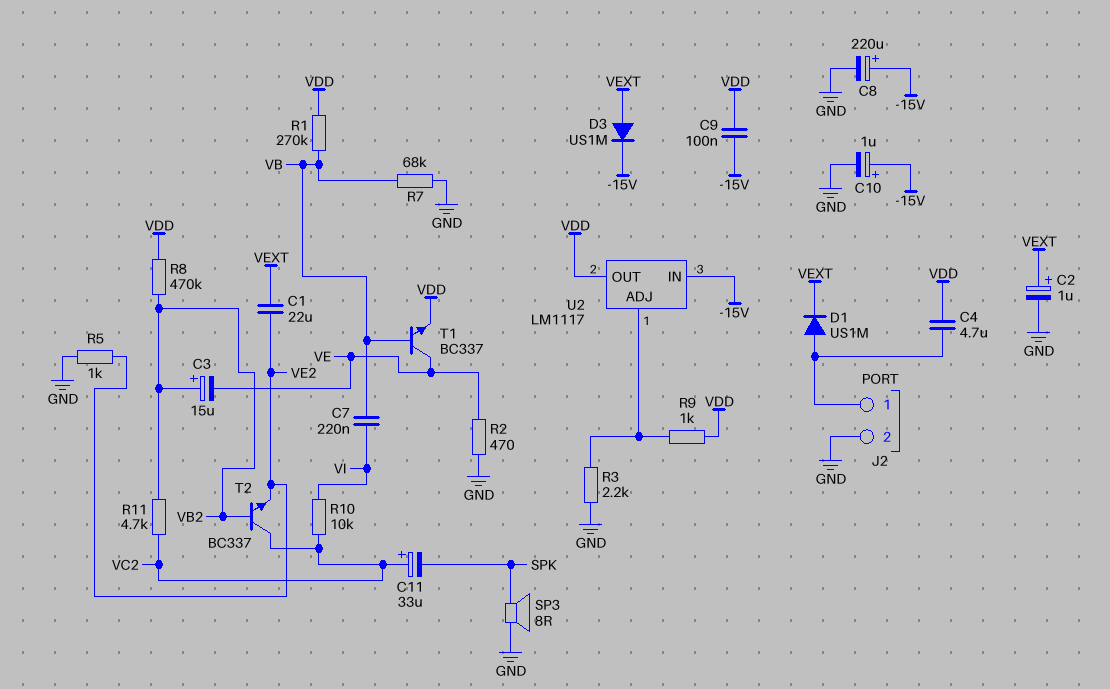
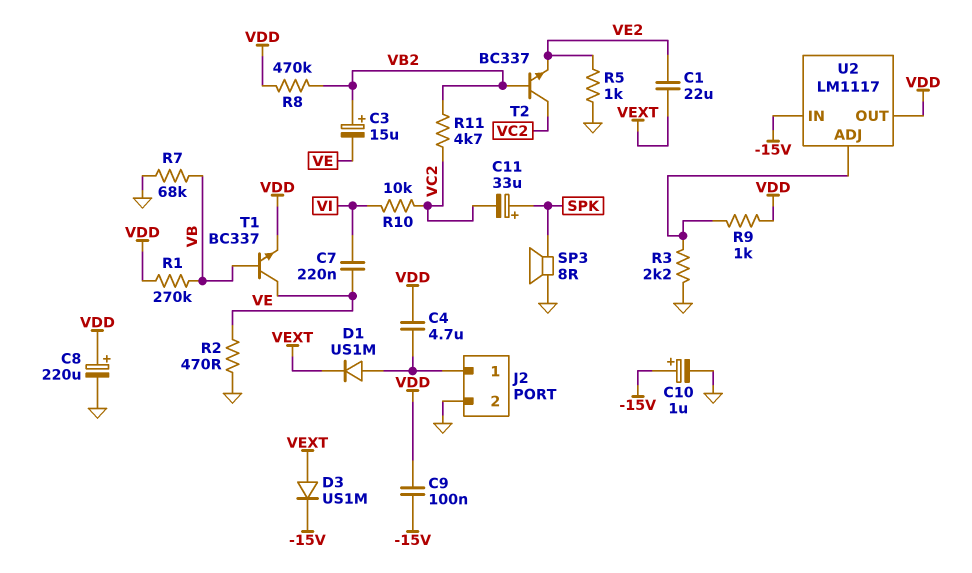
C2: 1uF (plus VEXT, minus GND) -> none
C7: 220nF (VB, VI) -> 220nF (VE, VI)
C8: 220uF (plus -15V, minus GND) -> 220uF (plus VDD, minus GND)
C11: 33uF (plus VC2, minus SPK) -> 33uF (plus SPK, minus VC2)

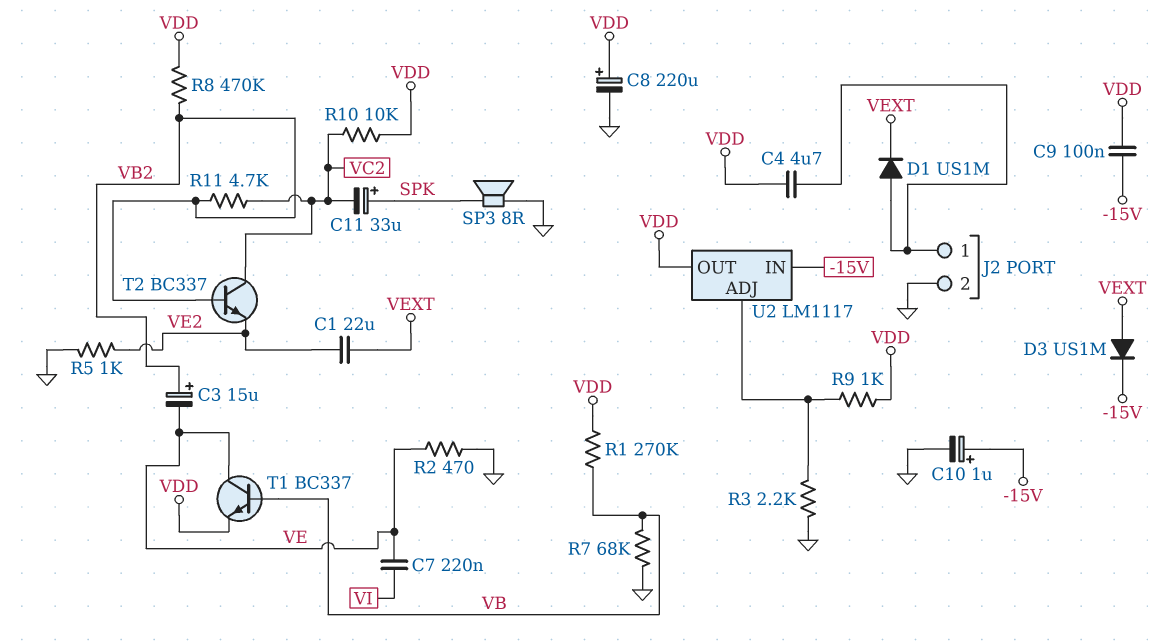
R10: 10k (VC2, VI) -> 10k (VC2, VDD)

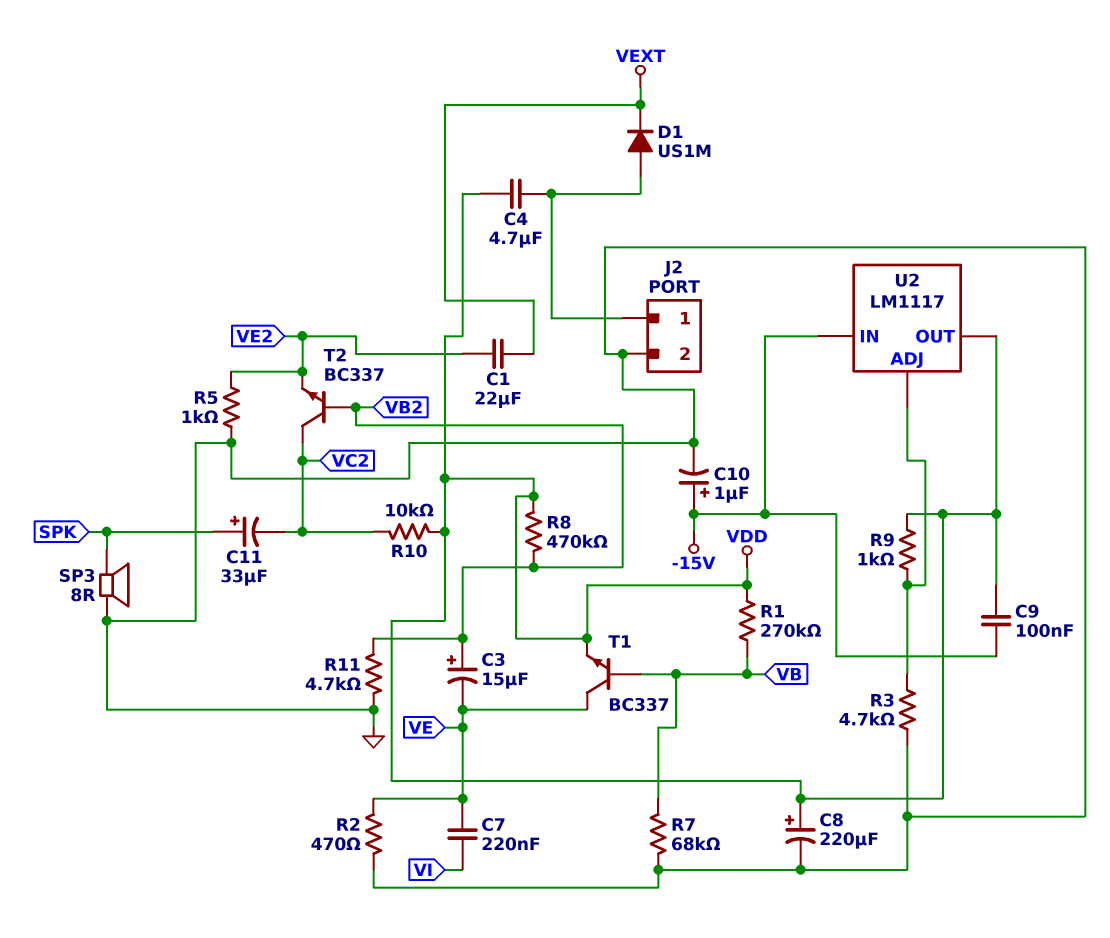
D3: diode US1M (A VEXT, K -15V) -> none
R3: 2.2k (GND, U2/ADJ) -> 4.7k (GND, U2/ADJ)
R11: 4.7k (VB2, VC2) -> 4.7k (GND, VB2)

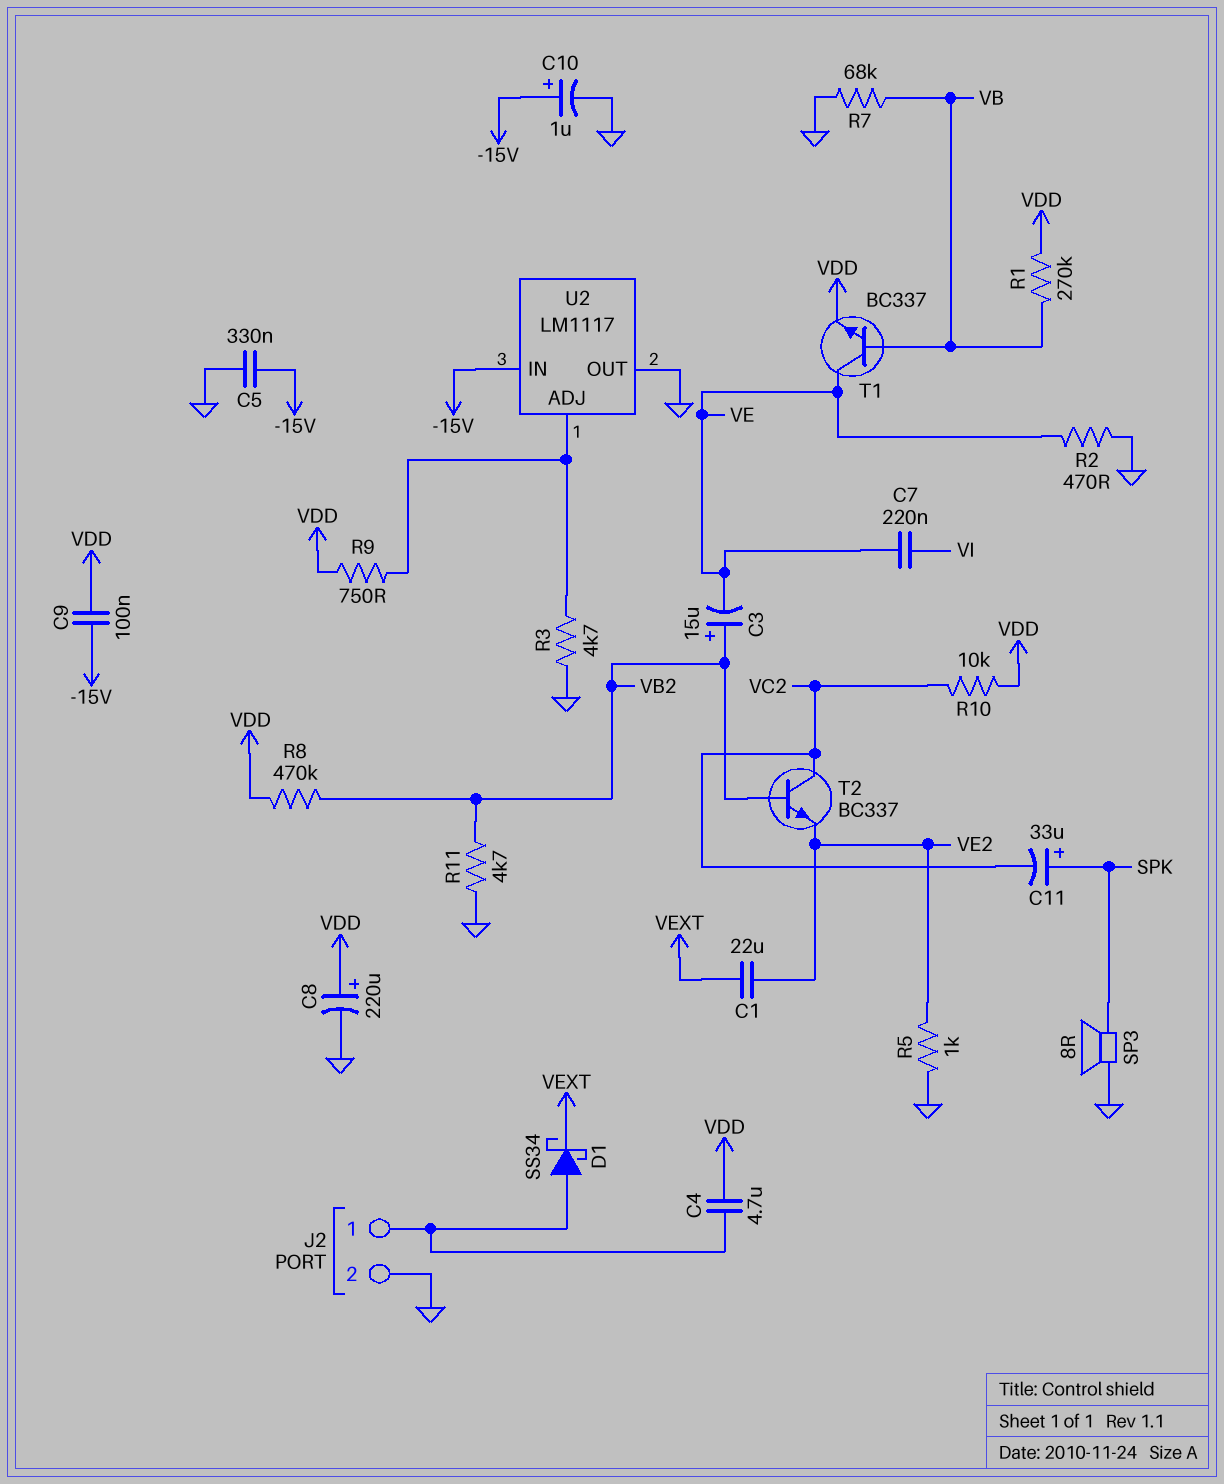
C5: none -> 330nF (-15V, GND)
D1: diode US1M (A J2/1, K VEXT) -> schottky SS34 (A J2/1, K VEXT)
R9: 1k (U2/ADJ, VDD) -> 750 (U2/ADJ, VDD)
U2 pin OUT: VDD -> GND

